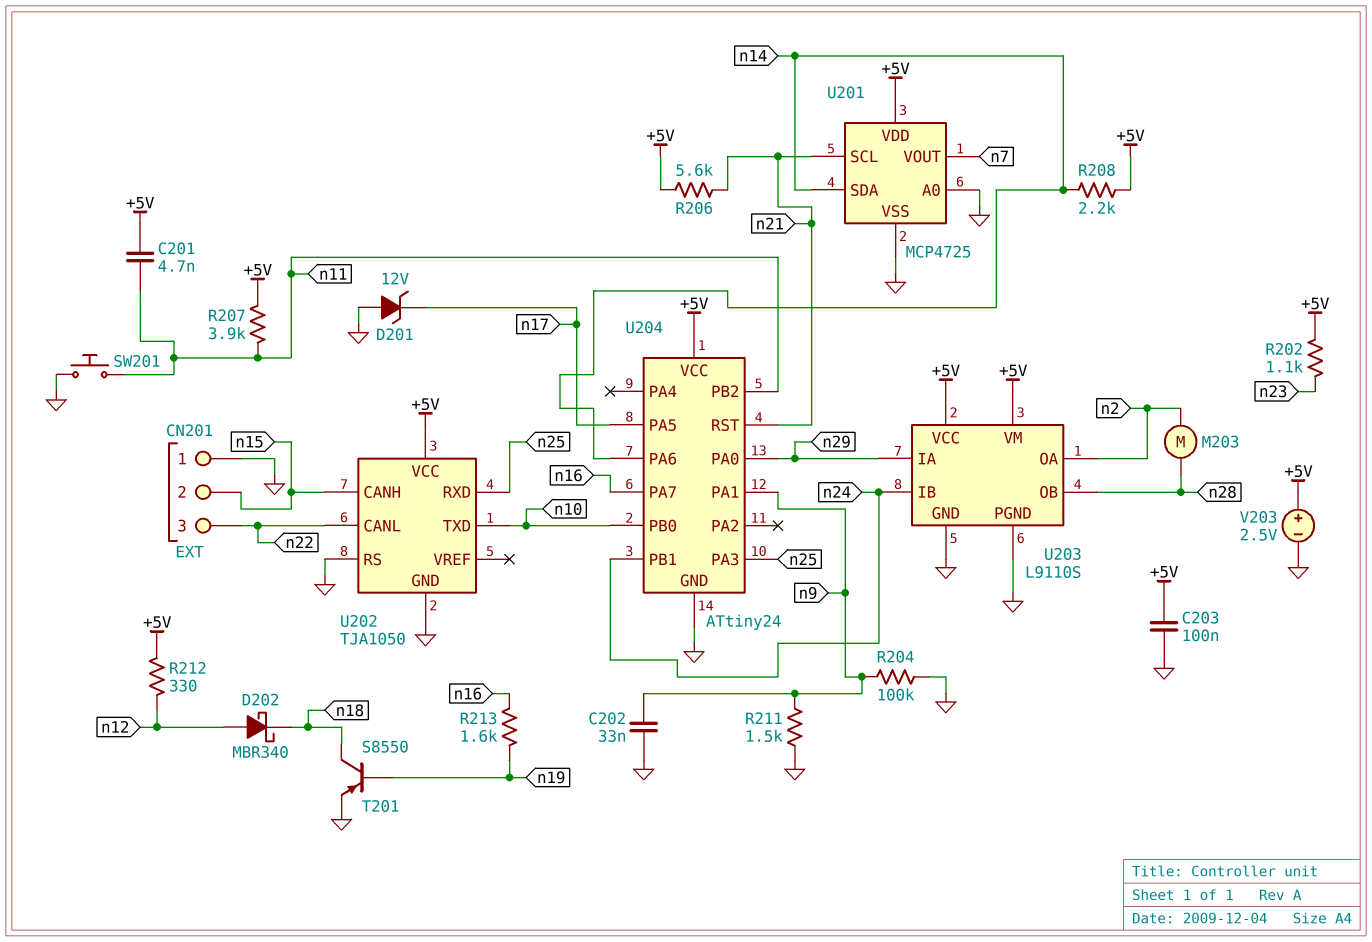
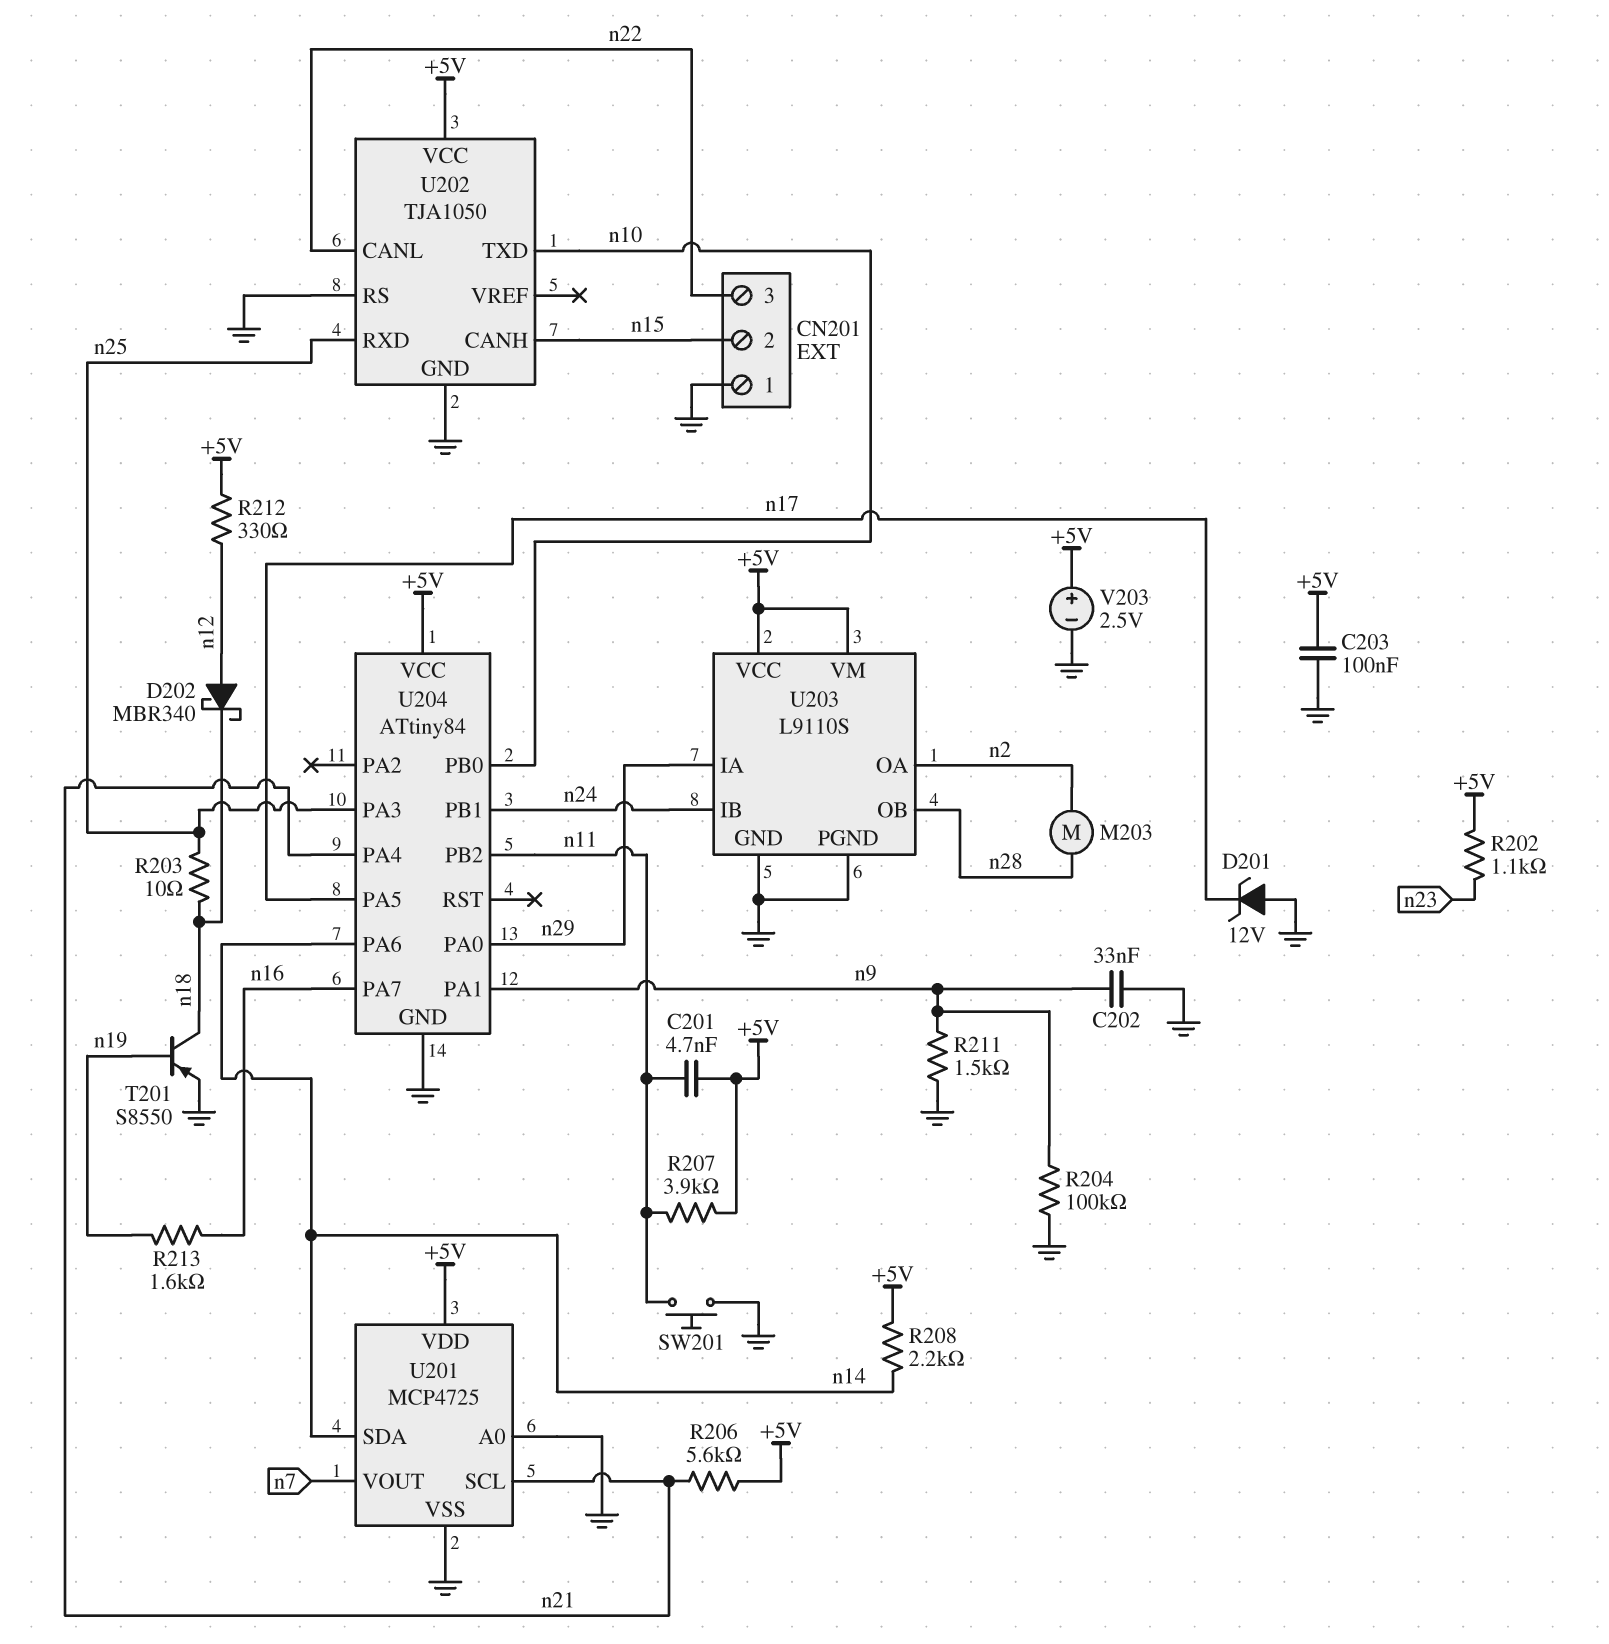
R203: none -> 10 (n18, n25)
U204: ATtiny24 -> ATtiny84
U204 pin PA4: none -> n21
U204 pin RST: n21 -> none

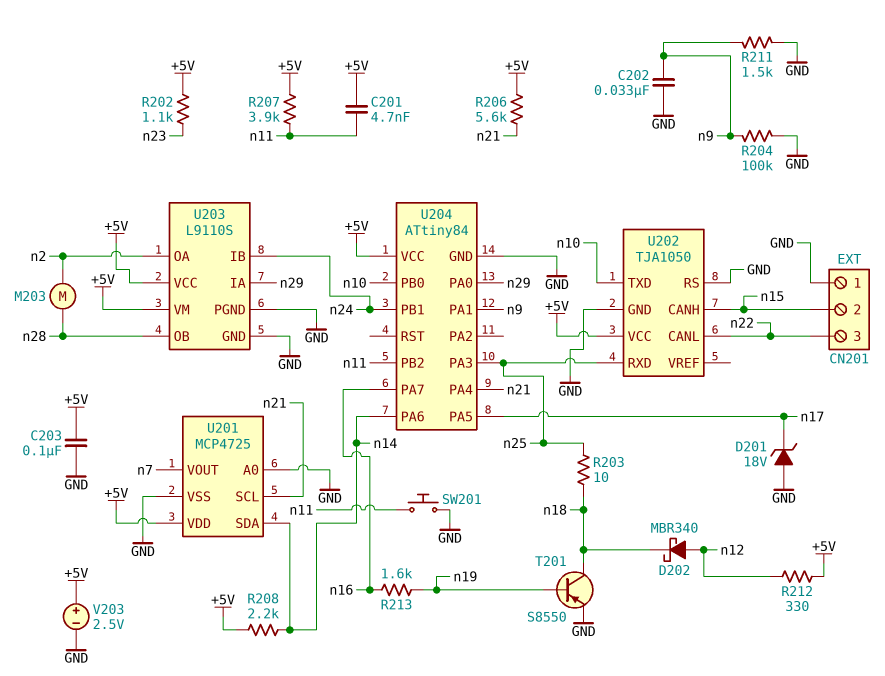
D201: zener 12V (A GND, K n17) -> zener 18V (A GND, K n17)

